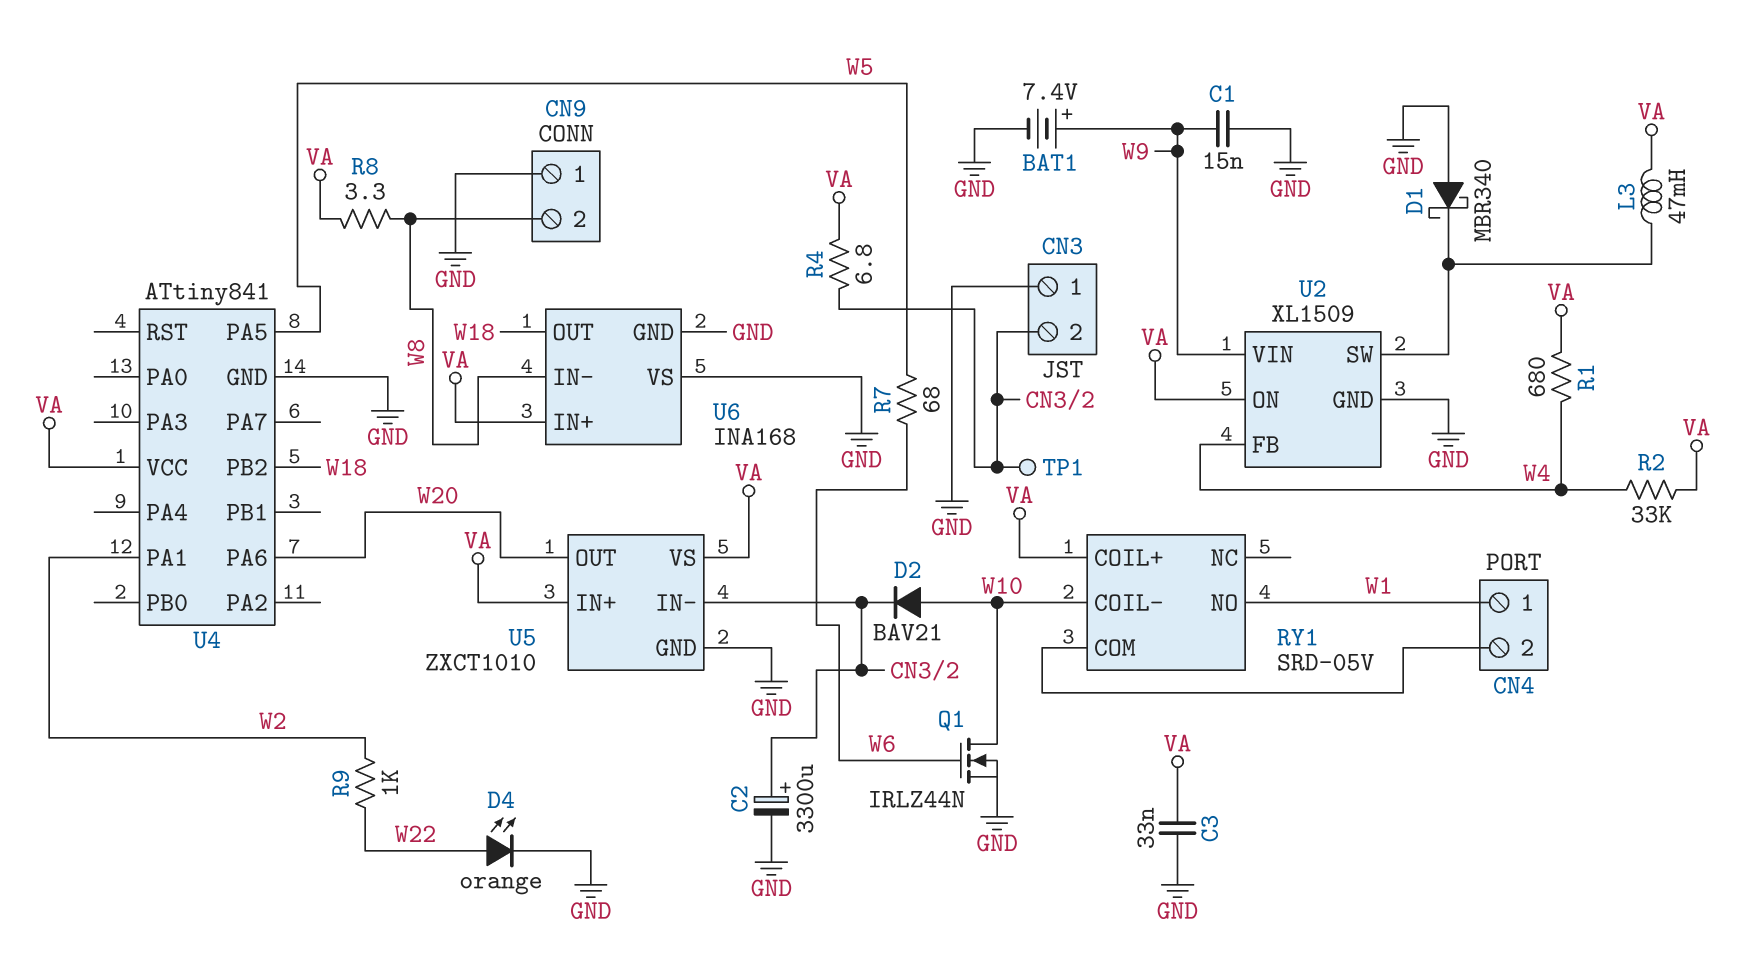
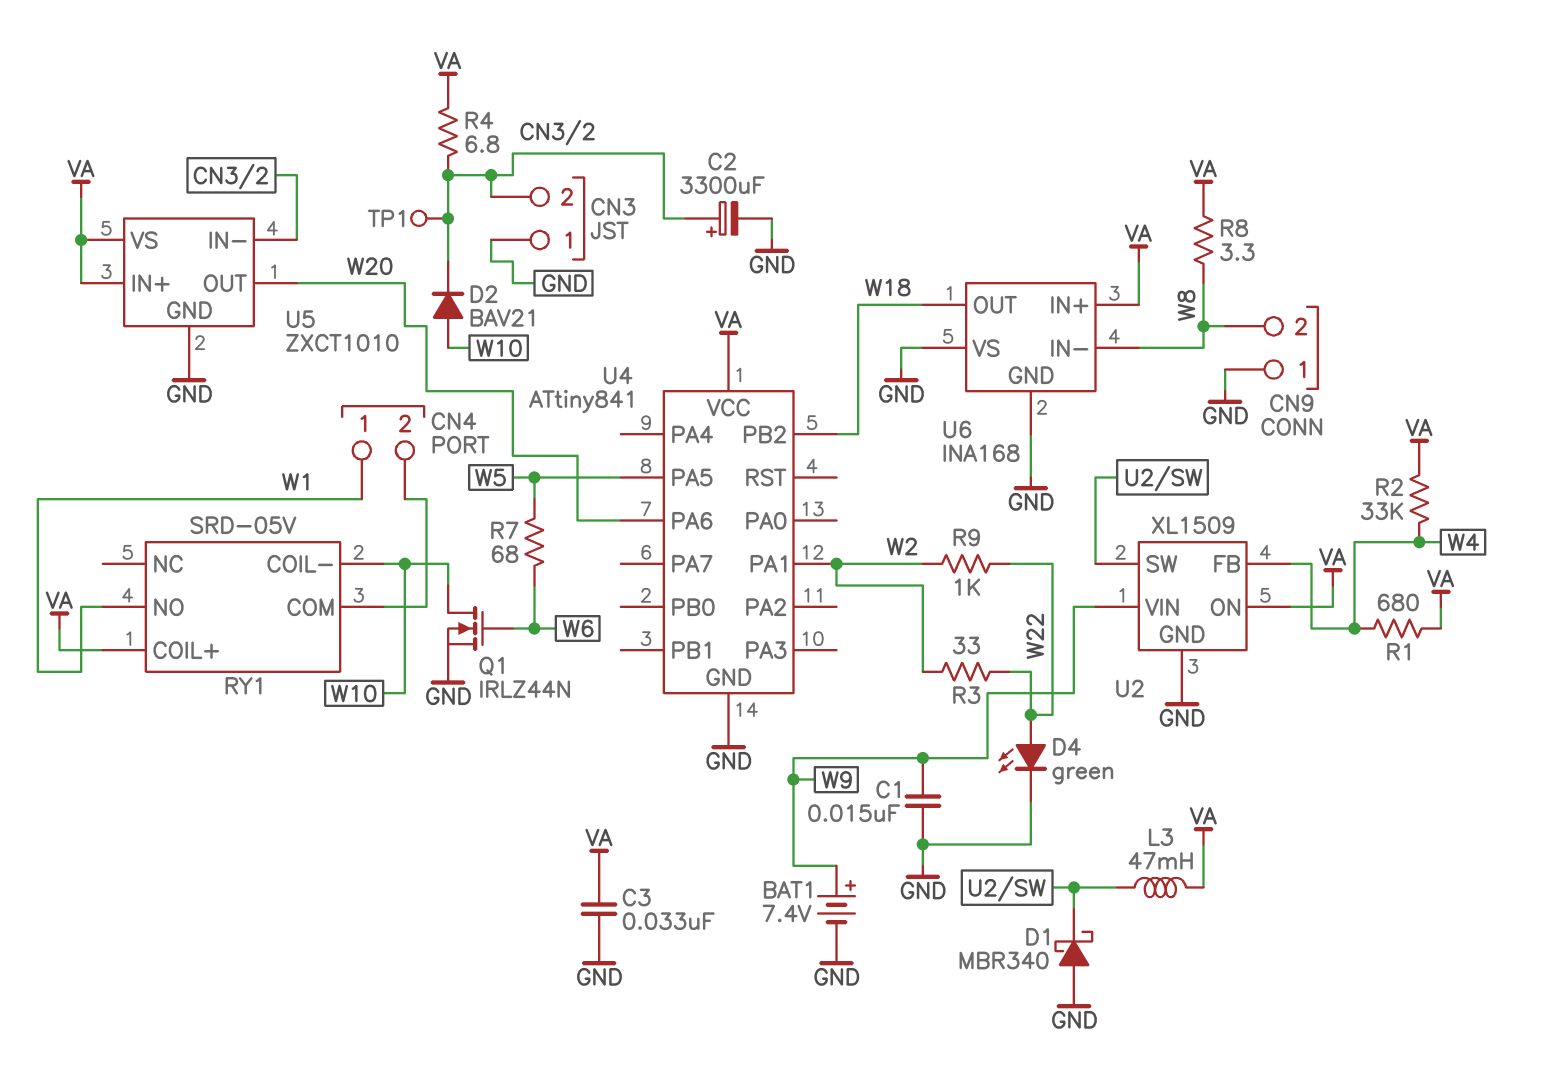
D4: LED orange (A W22, K GND) -> LED green (A W22, K GND)
R3: none -> 33 (W2, W22)

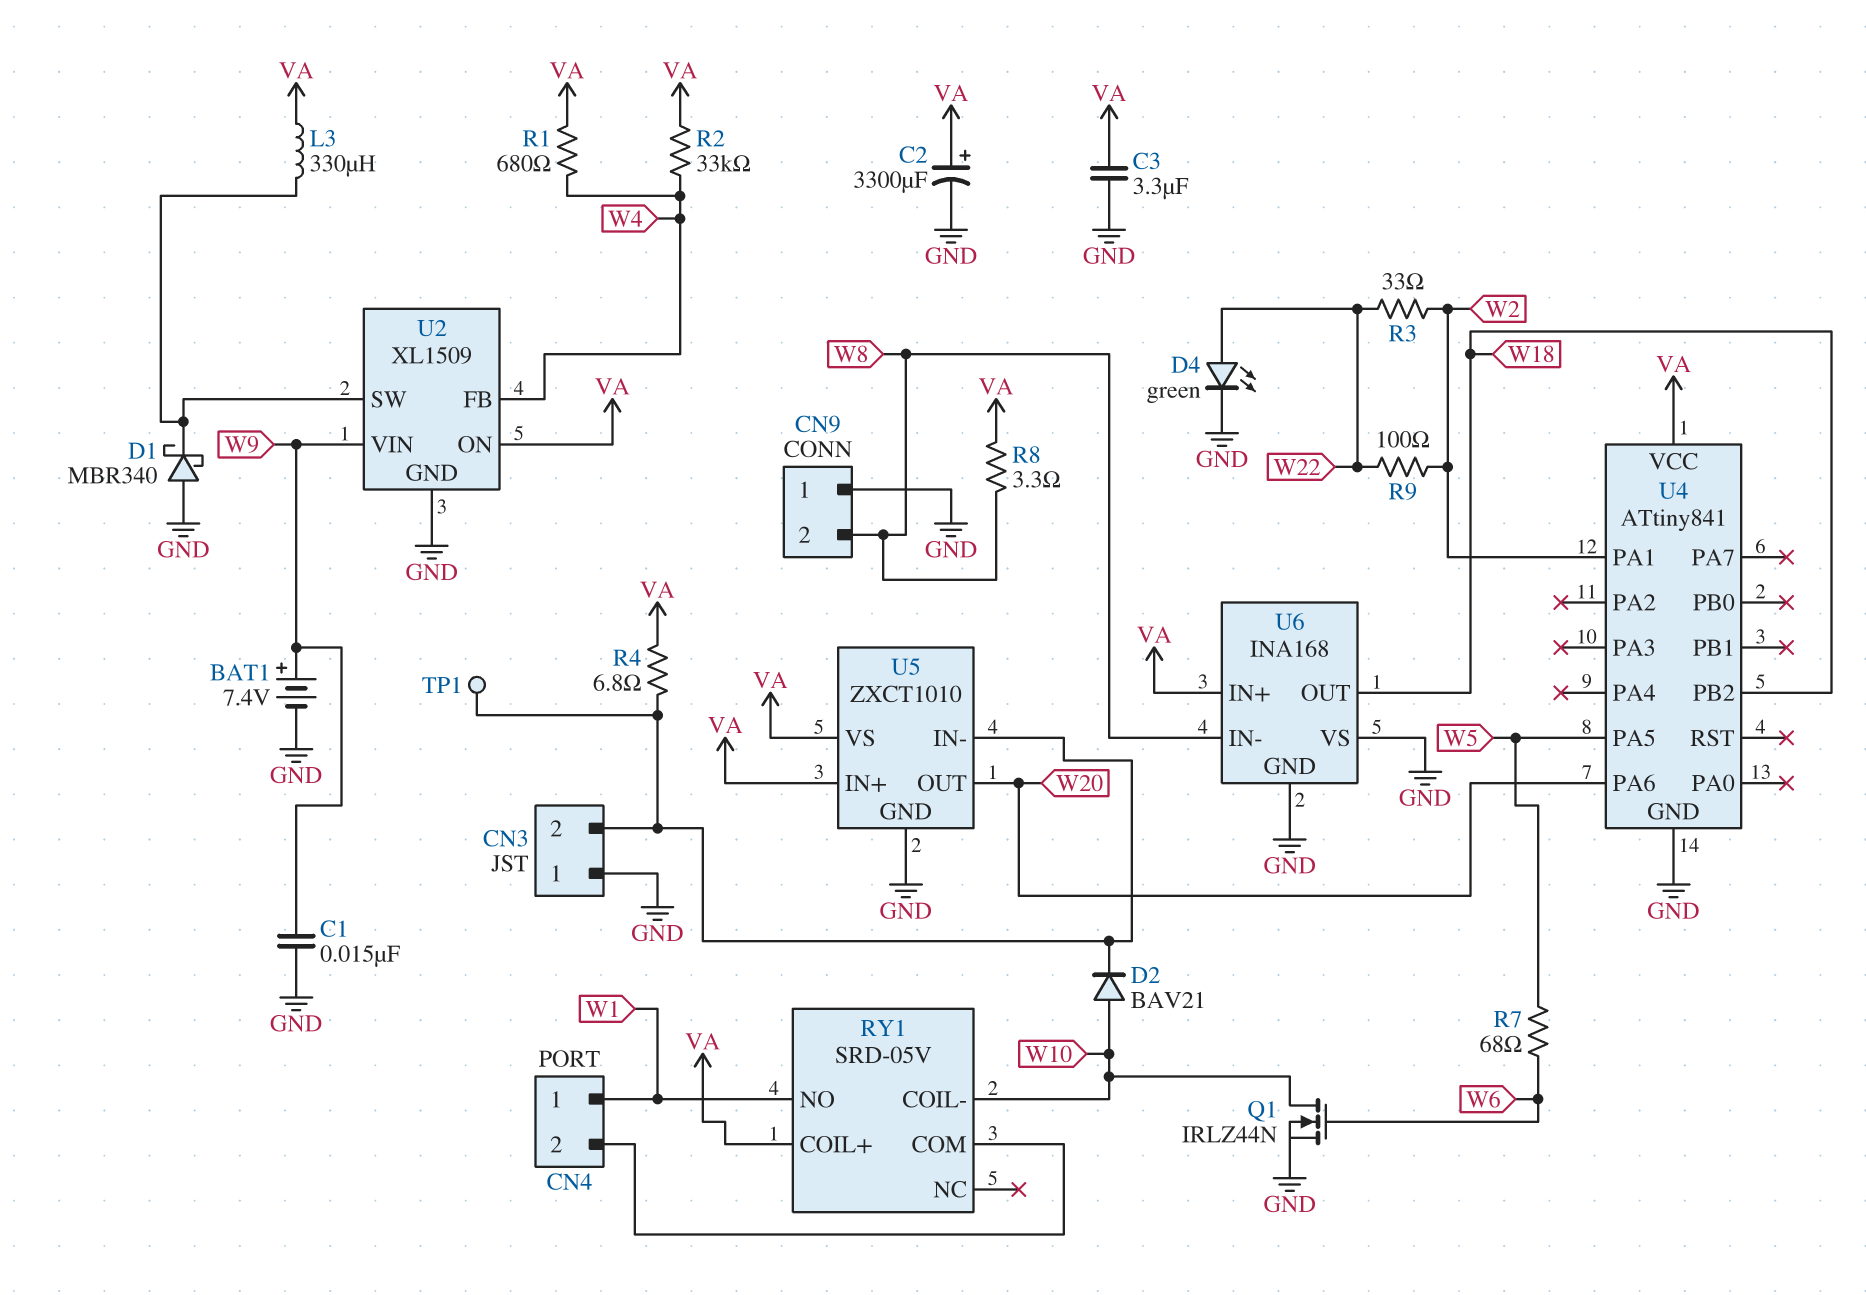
C2: 3300uF (plus CN3/2, minus GND) -> 3300uF (plus VA, minus GND)
C3: 33nF (GND, VA) -> 3.3uF (GND, VA)
L3: 47mH (U2/SW, VA) -> 330uH (U2/SW, VA)
R9: 1k (W2, W22) -> 100 (W2, W22)

